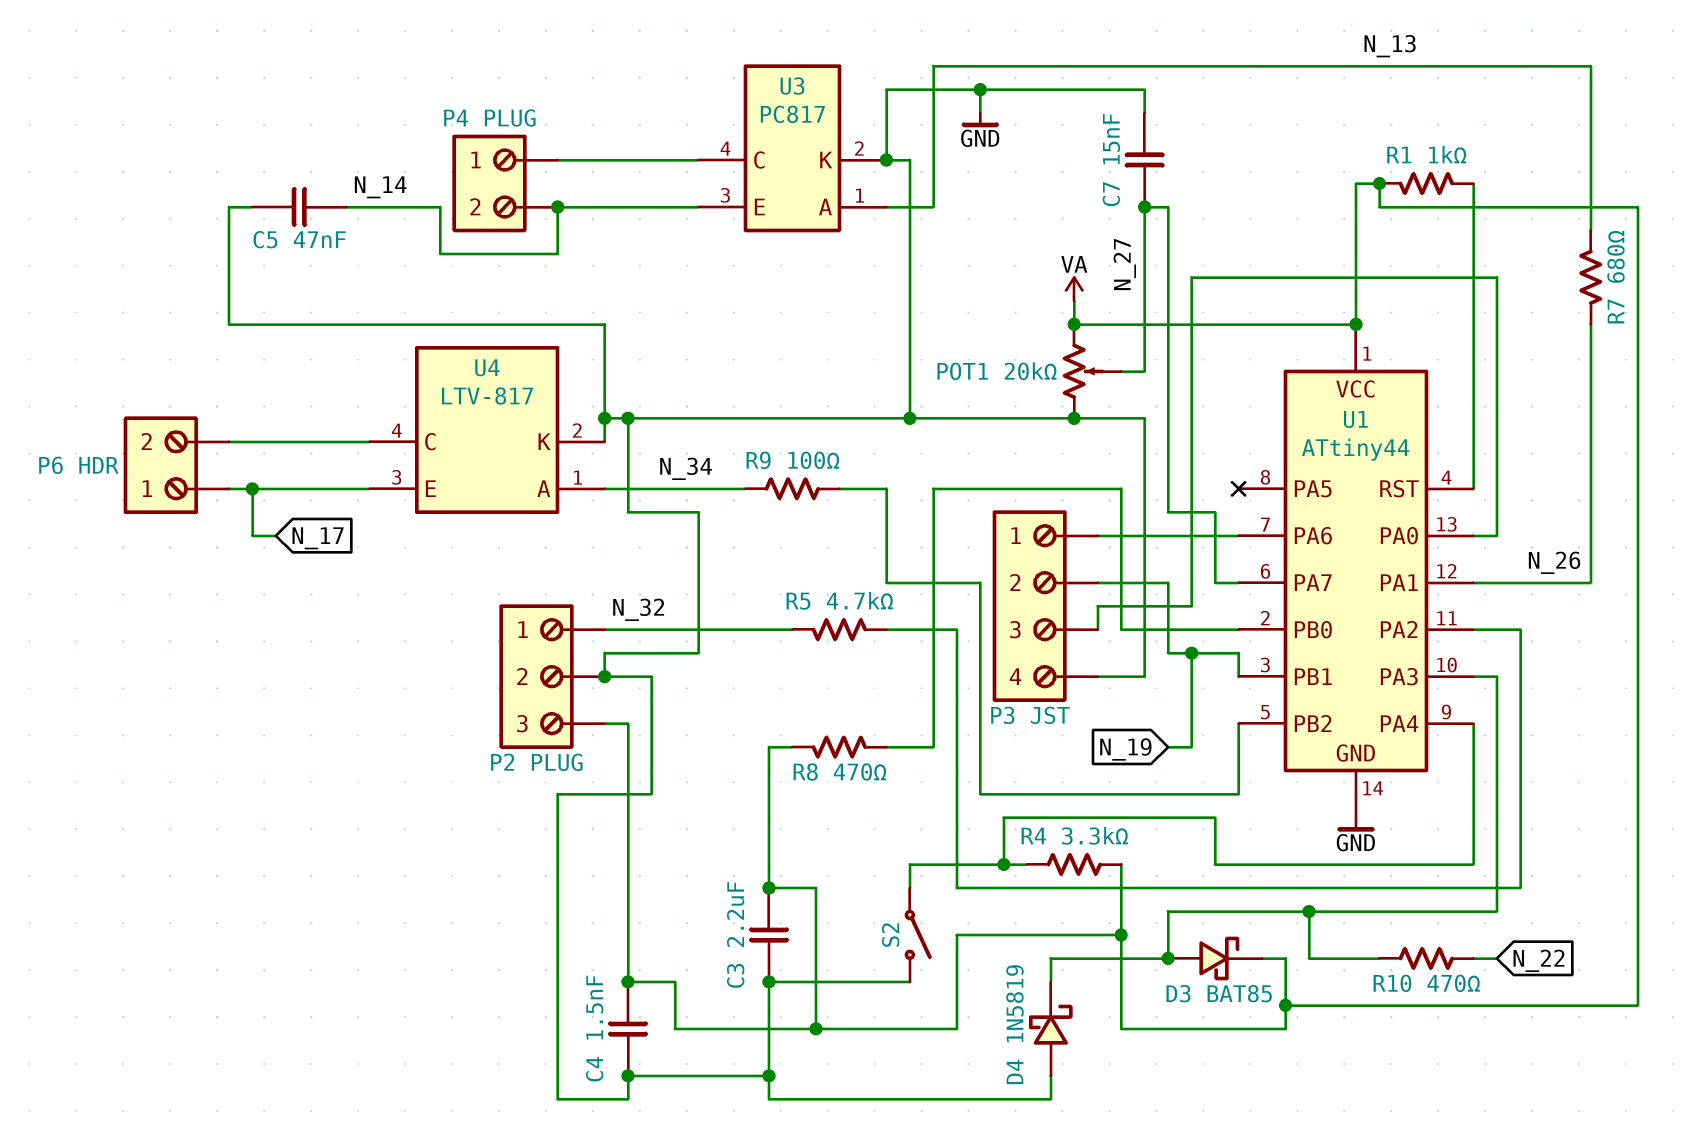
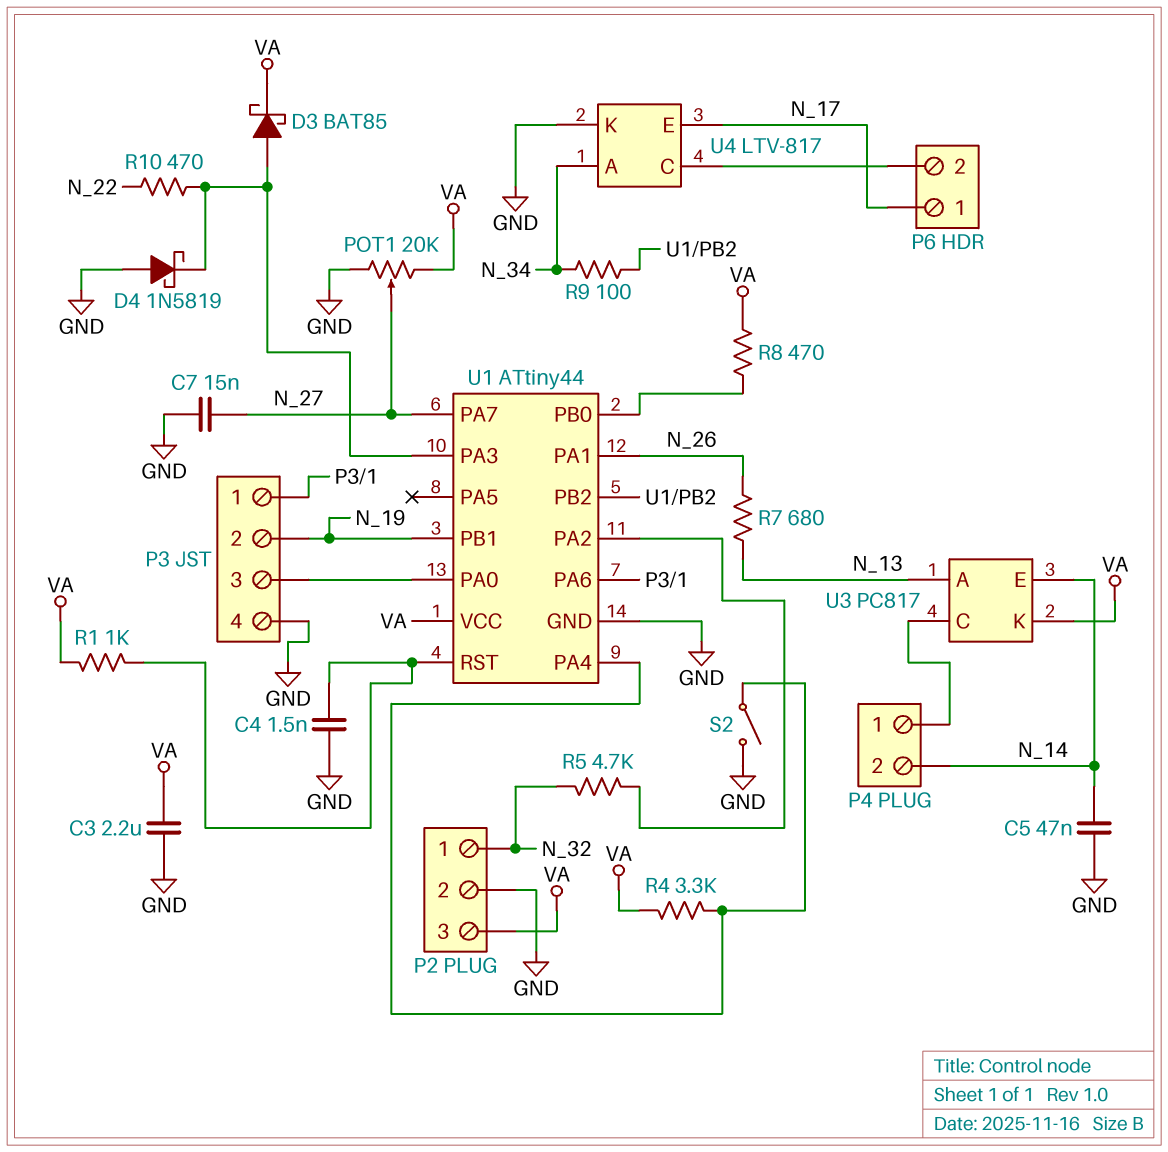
C4: 1.5nF (GND, VA) -> 1.5nF (GND, U1/RST)
U3 pin K: GND -> VA

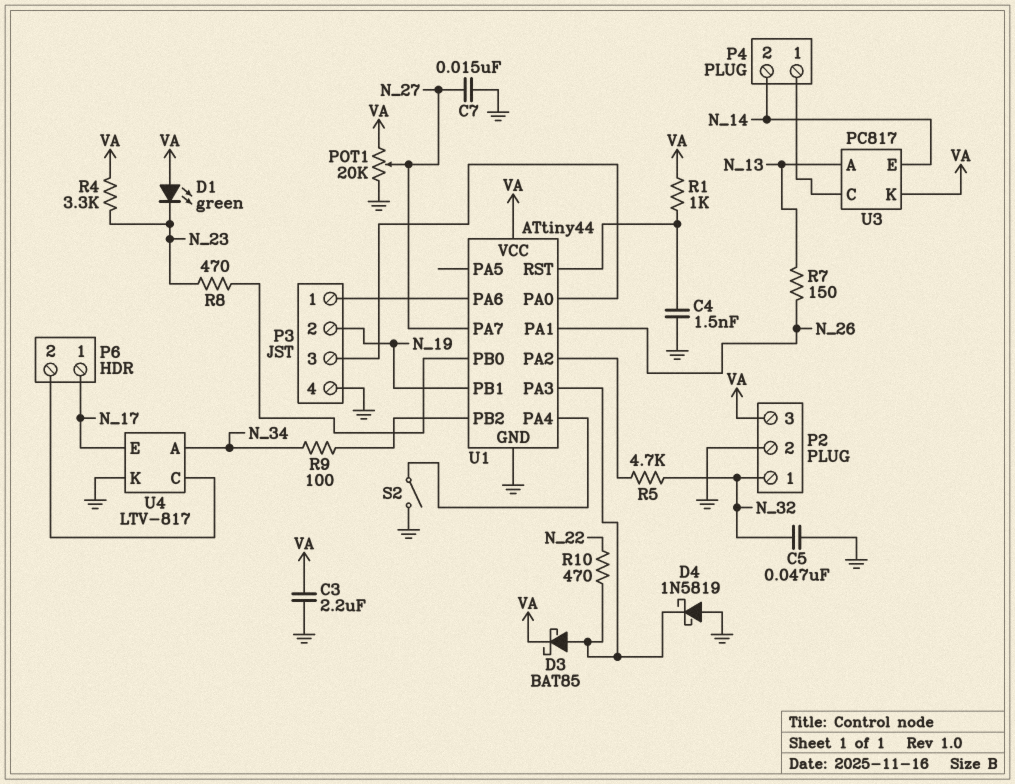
C5: 47nF (GND, N_14) -> 47nF (GND, N_32)
D1: none -> LED green (A VA, K N_23)
R4: 3.3k (U1/PA4, VA) -> 3.3k (N_23, VA)
R7: 680 (N_13, N_26) -> 150 (N_13, N_26)
R8: 470 (U1/PB0, VA) -> 470 (N_23, U1/PB0)

